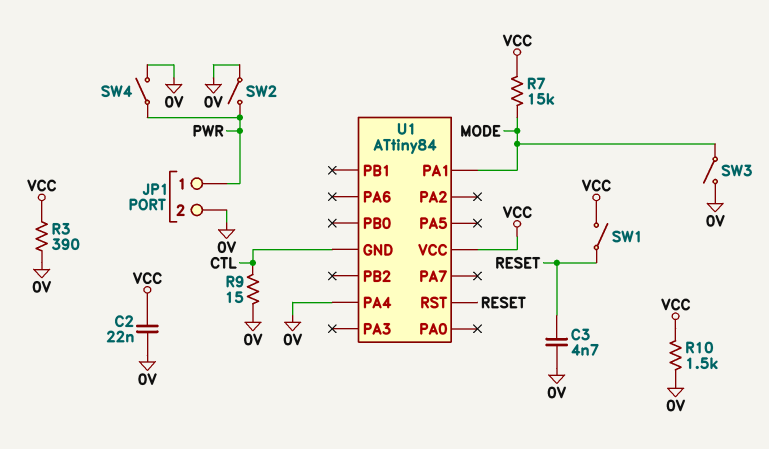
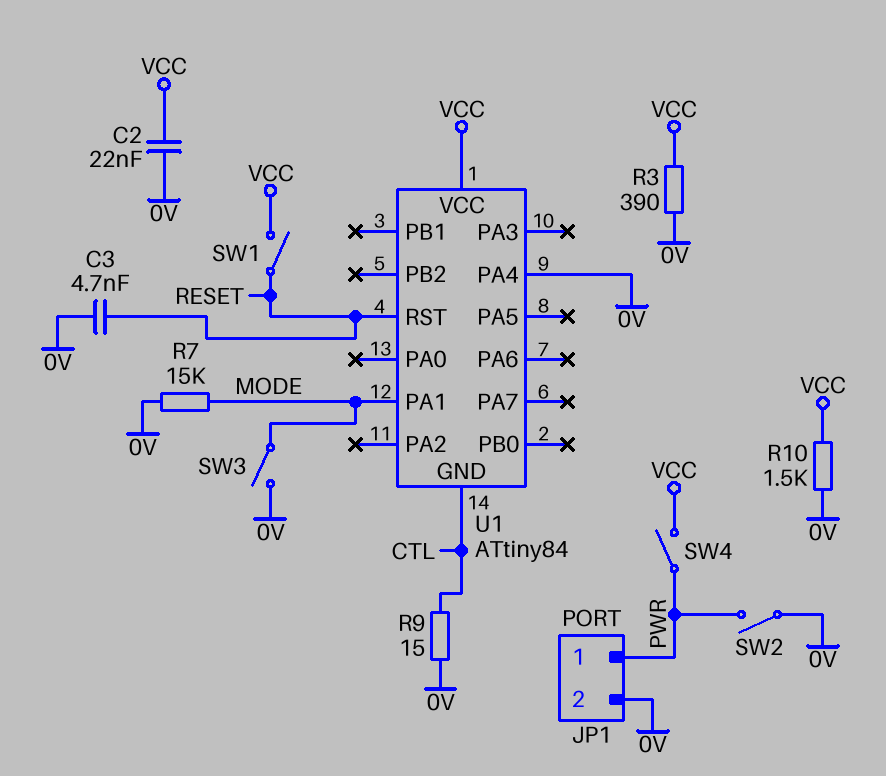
R7: 15k (MODE, VCC) -> 15k (0V, MODE)
SW4: switch (0V, PWR) -> switch (PWR, VCC)

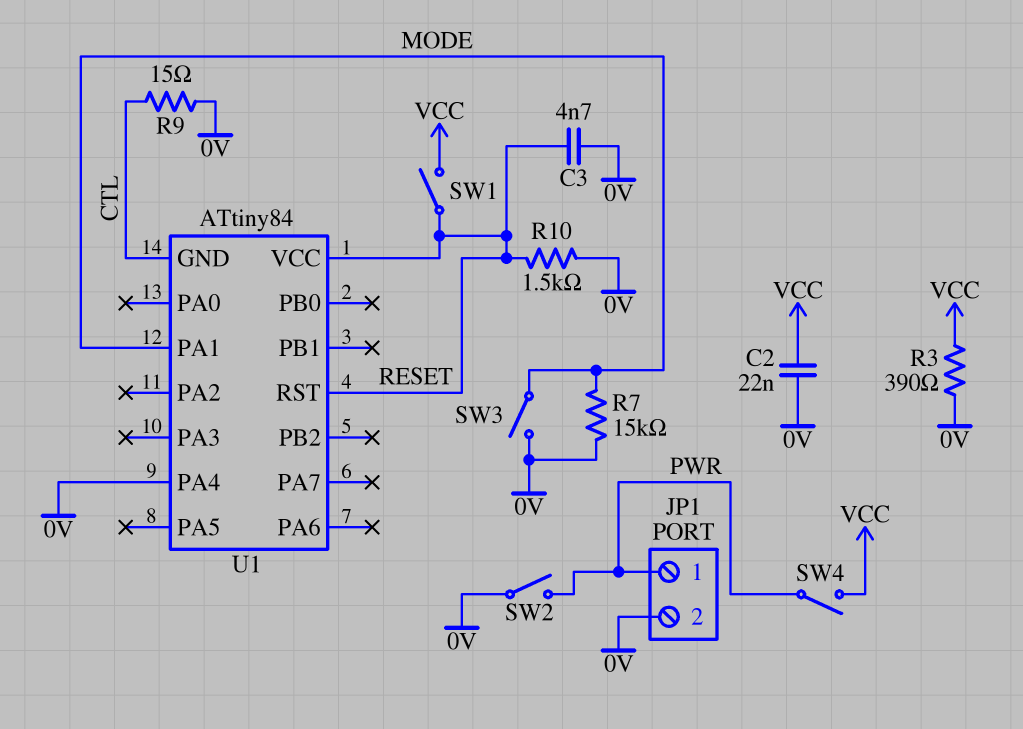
R10: 1.5k (0V, VCC) -> 1.5k (0V, RESET)
U1 pin VCC: VCC -> RESET

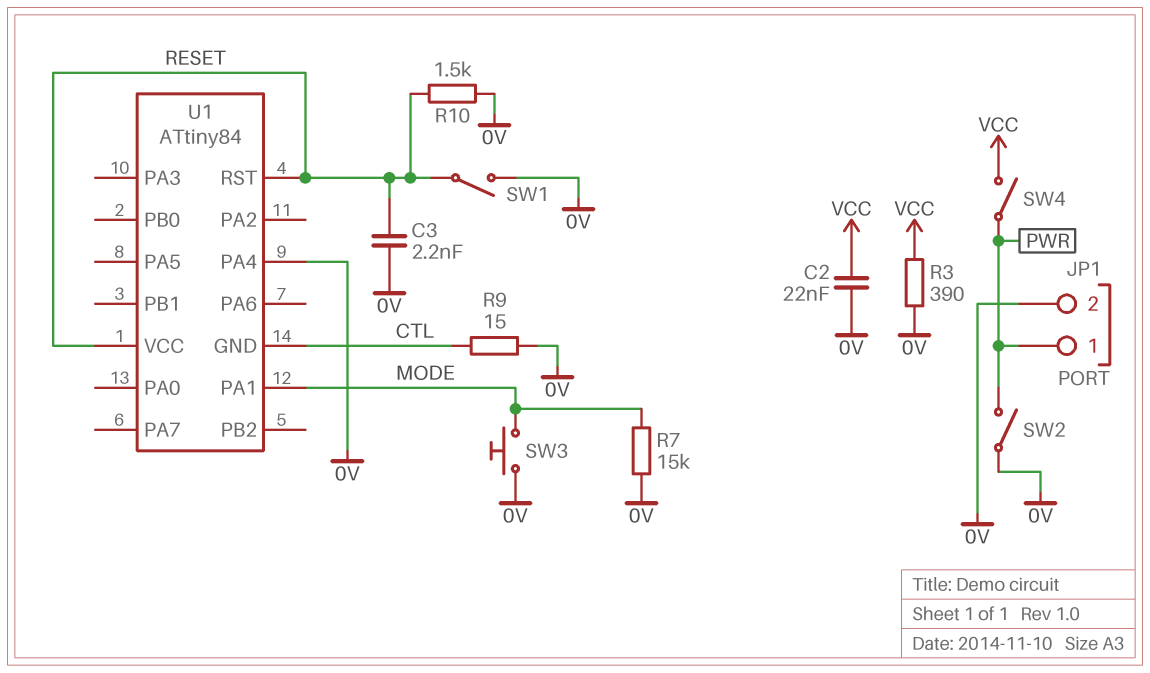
C3: 4.7nF (0V, RESET) -> 2.2nF (0V, RESET)
SW1: switch (RESET, VCC) -> switch (0V, RESET)
SW3: switch (0V, MODE) -> button (0V, MODE)

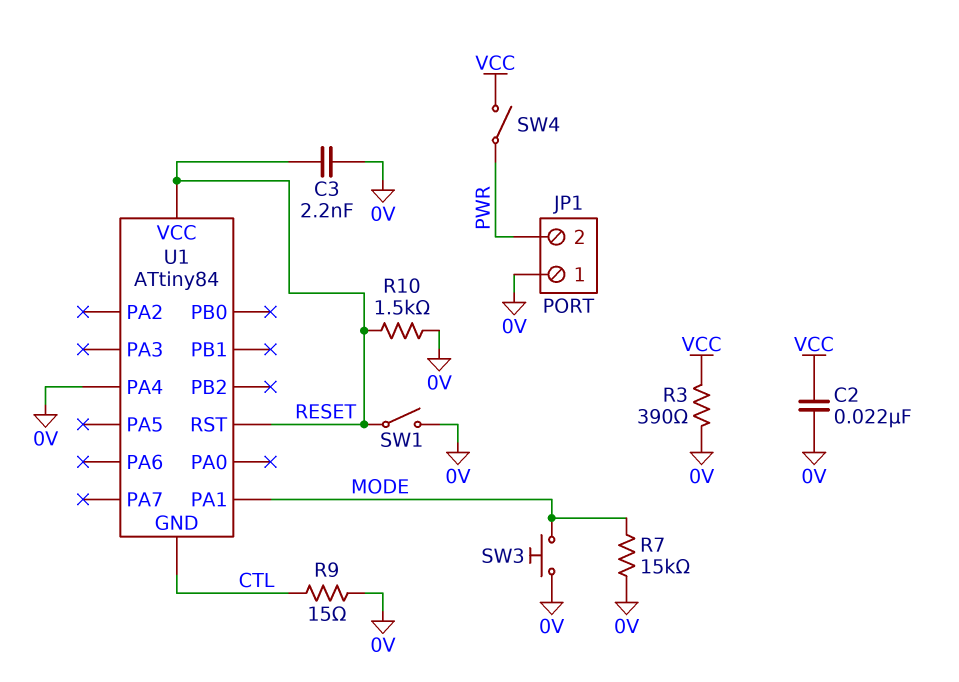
JP1 pin 1: PWR -> 0V
JP1 pin 2: 0V -> PWR
SW2: switch (0V, PWR) -> none

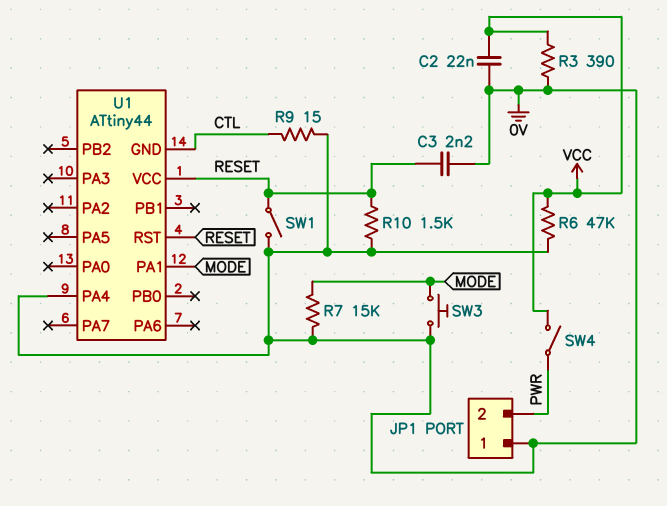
R6: none -> 47k (0V, VCC)
U1: ATtiny84 -> ATtiny44

